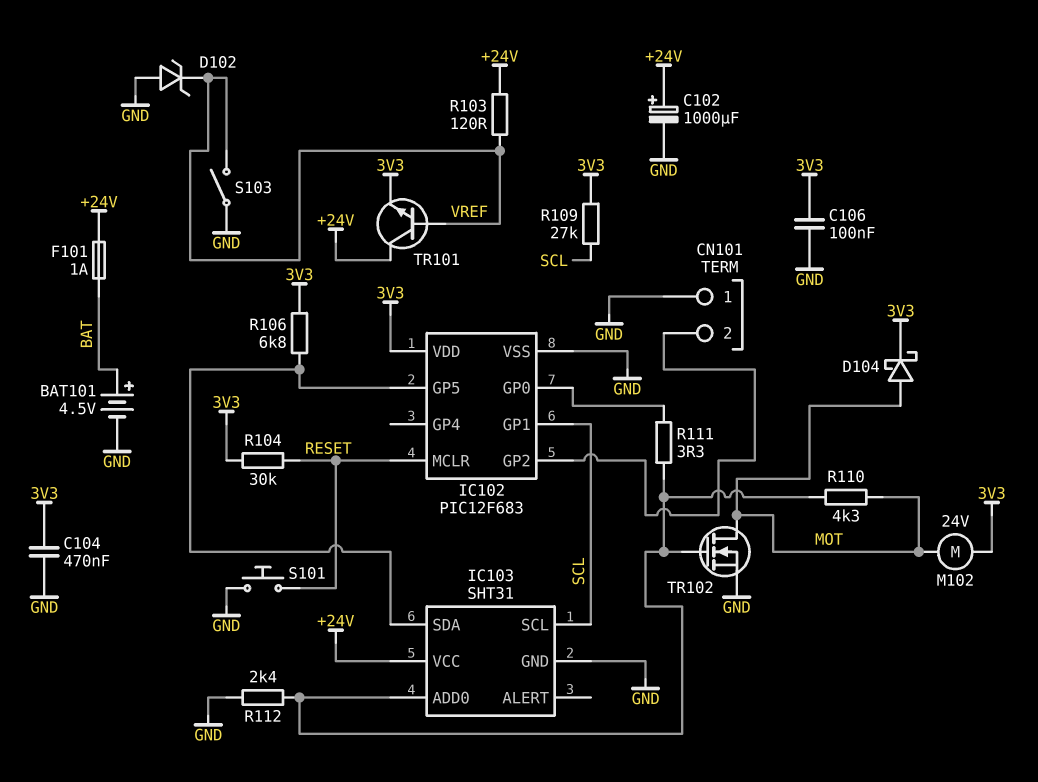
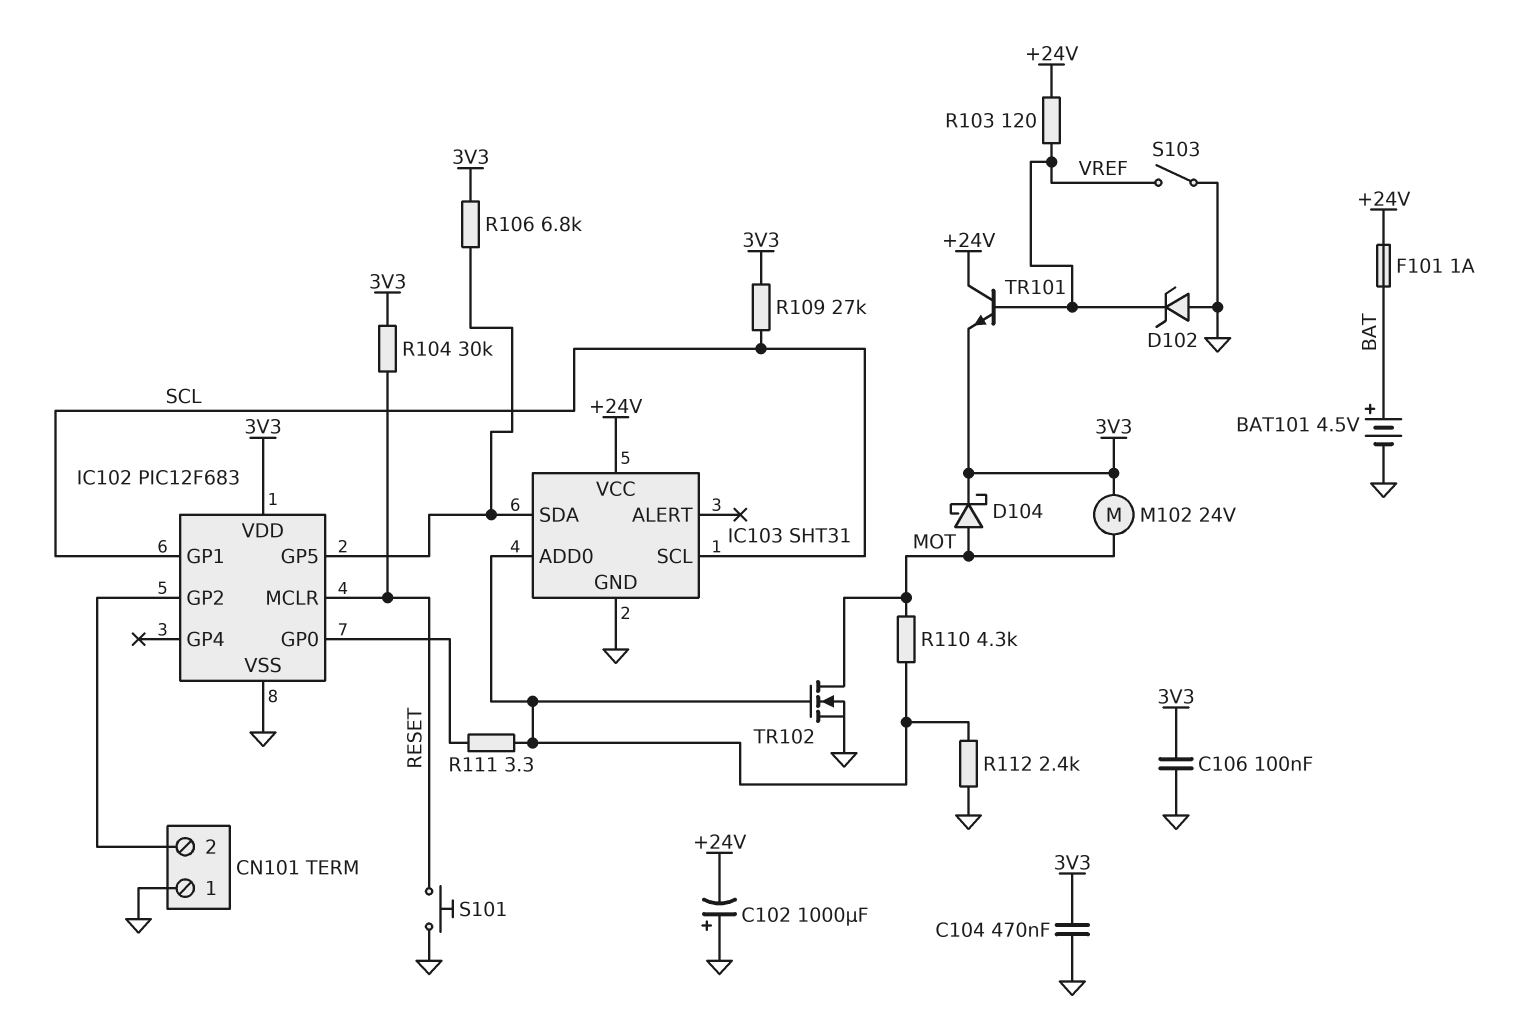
C102: 1000uF (plus +24V, minus GND) -> 1000uF (plus GND, minus +24V)

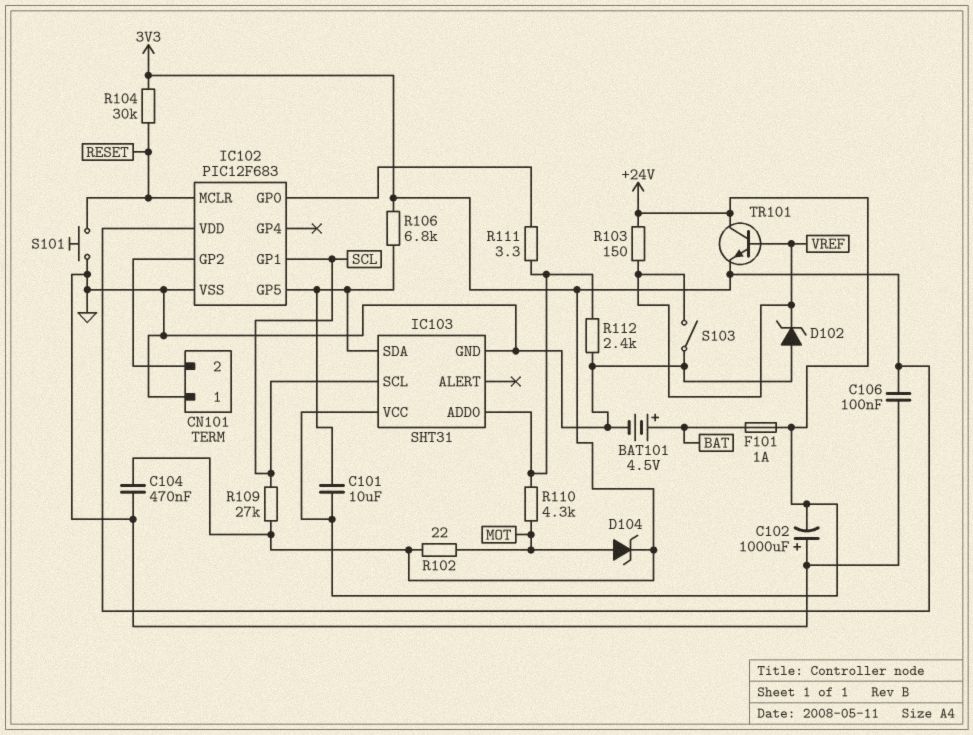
C101: none -> 10uF (+24V, IC102/GP5)
D104: schottky (A MOT, K 3V3) -> zener (A MOT, K 3V3)
M102: motor 24V (3V3, MOT) -> none
R102: none -> 22 (3V3, MOT)
R103: 120 (+24V, VREF) -> 150 (+24V, VREF)
TR102: NMOS (G IC103/ADD0, D MOT, S GND) -> none

